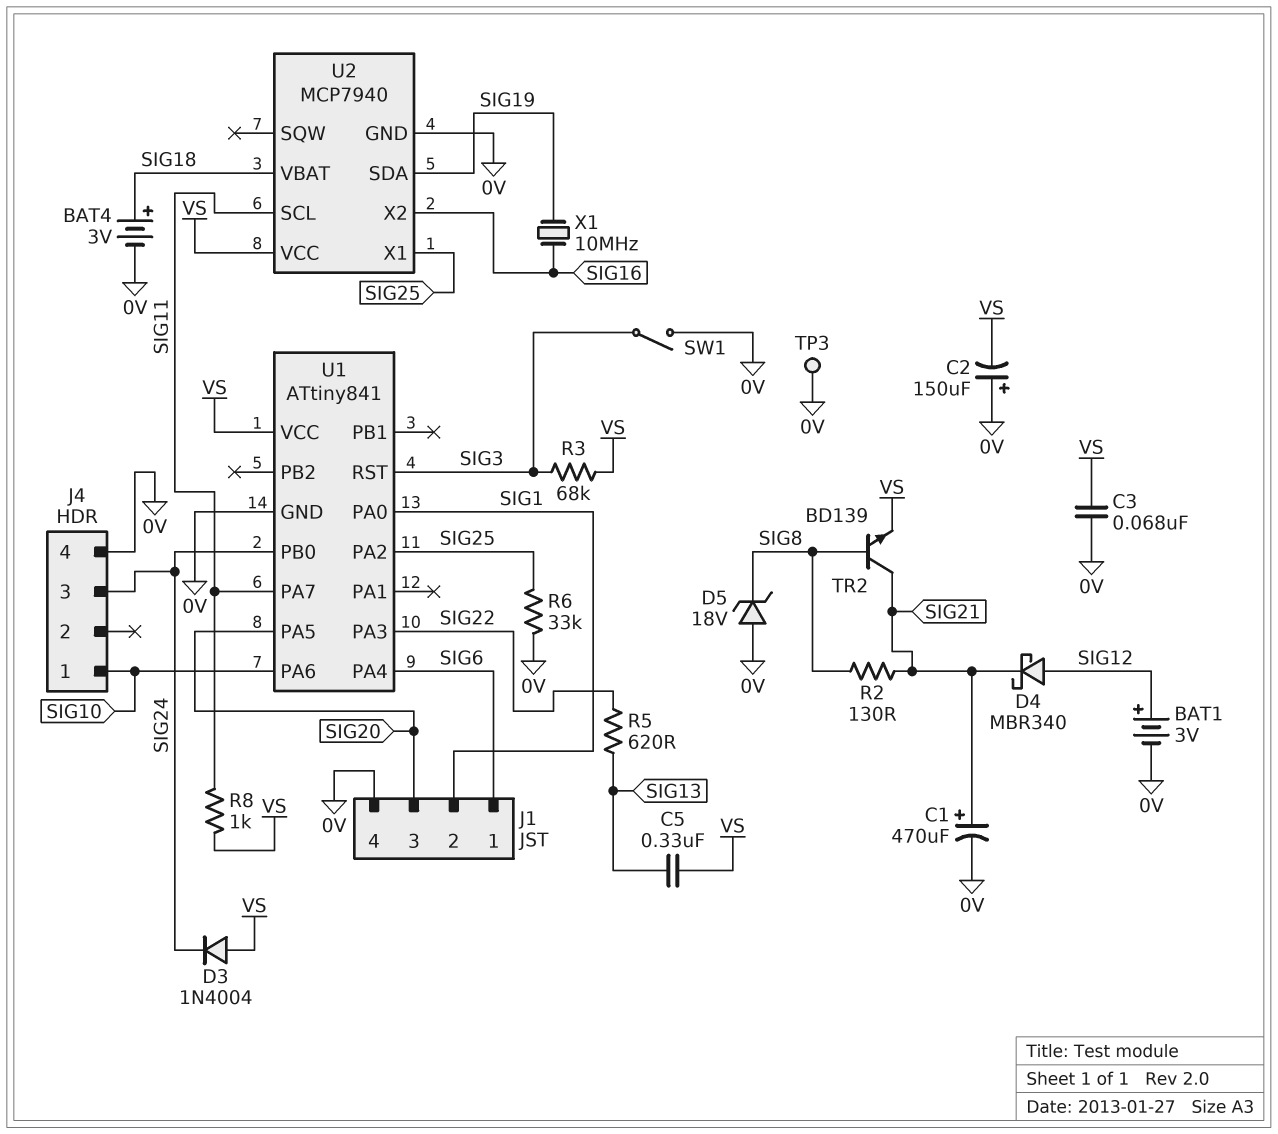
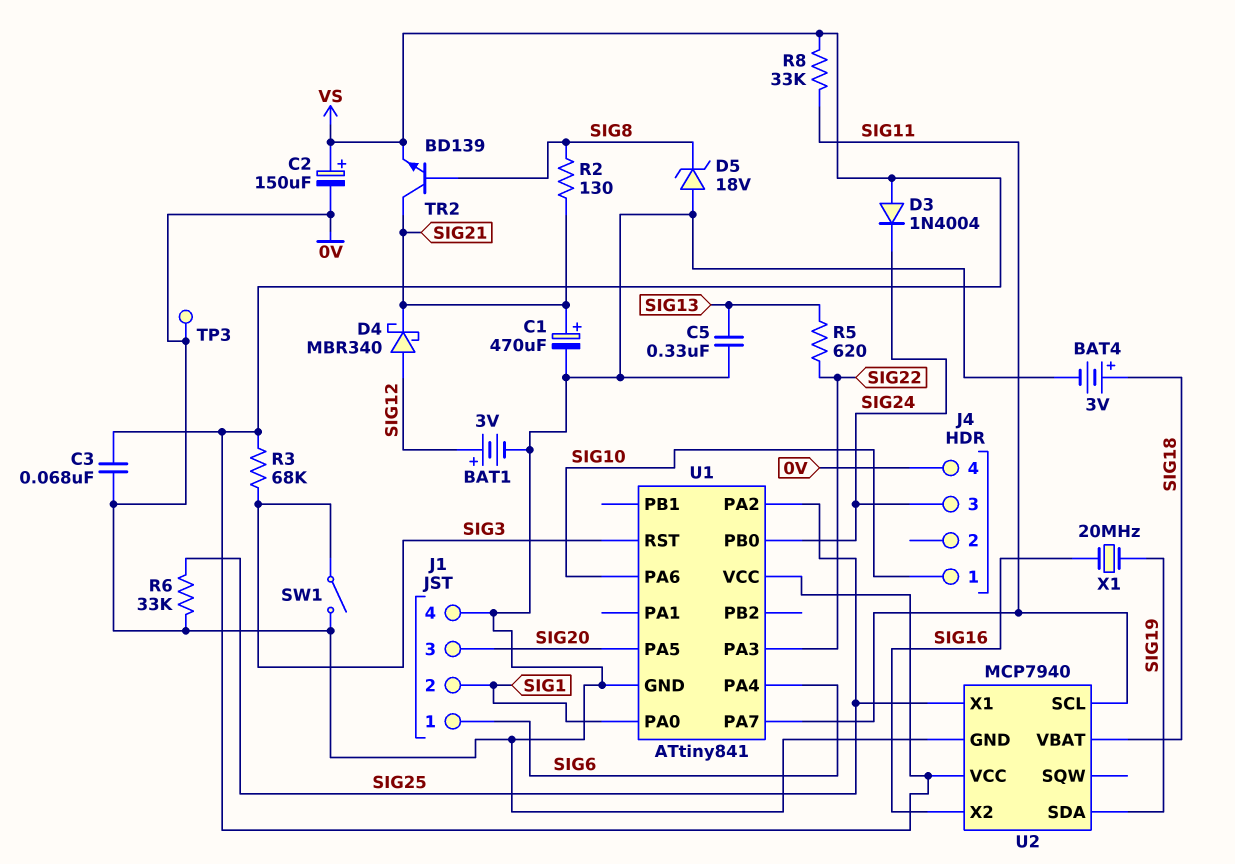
C2: 150uF (plus 0V, minus VS) -> 150uF (plus VS, minus 0V)
C5: 330nF (SIG13, VS) -> 330nF (0V, SIG13)
R8: 1k (SIG11, VS) -> 33k (SIG11, VS)
X1: 10MHz (SIG16, SIG19) -> 20MHz (SIG16, SIG19)

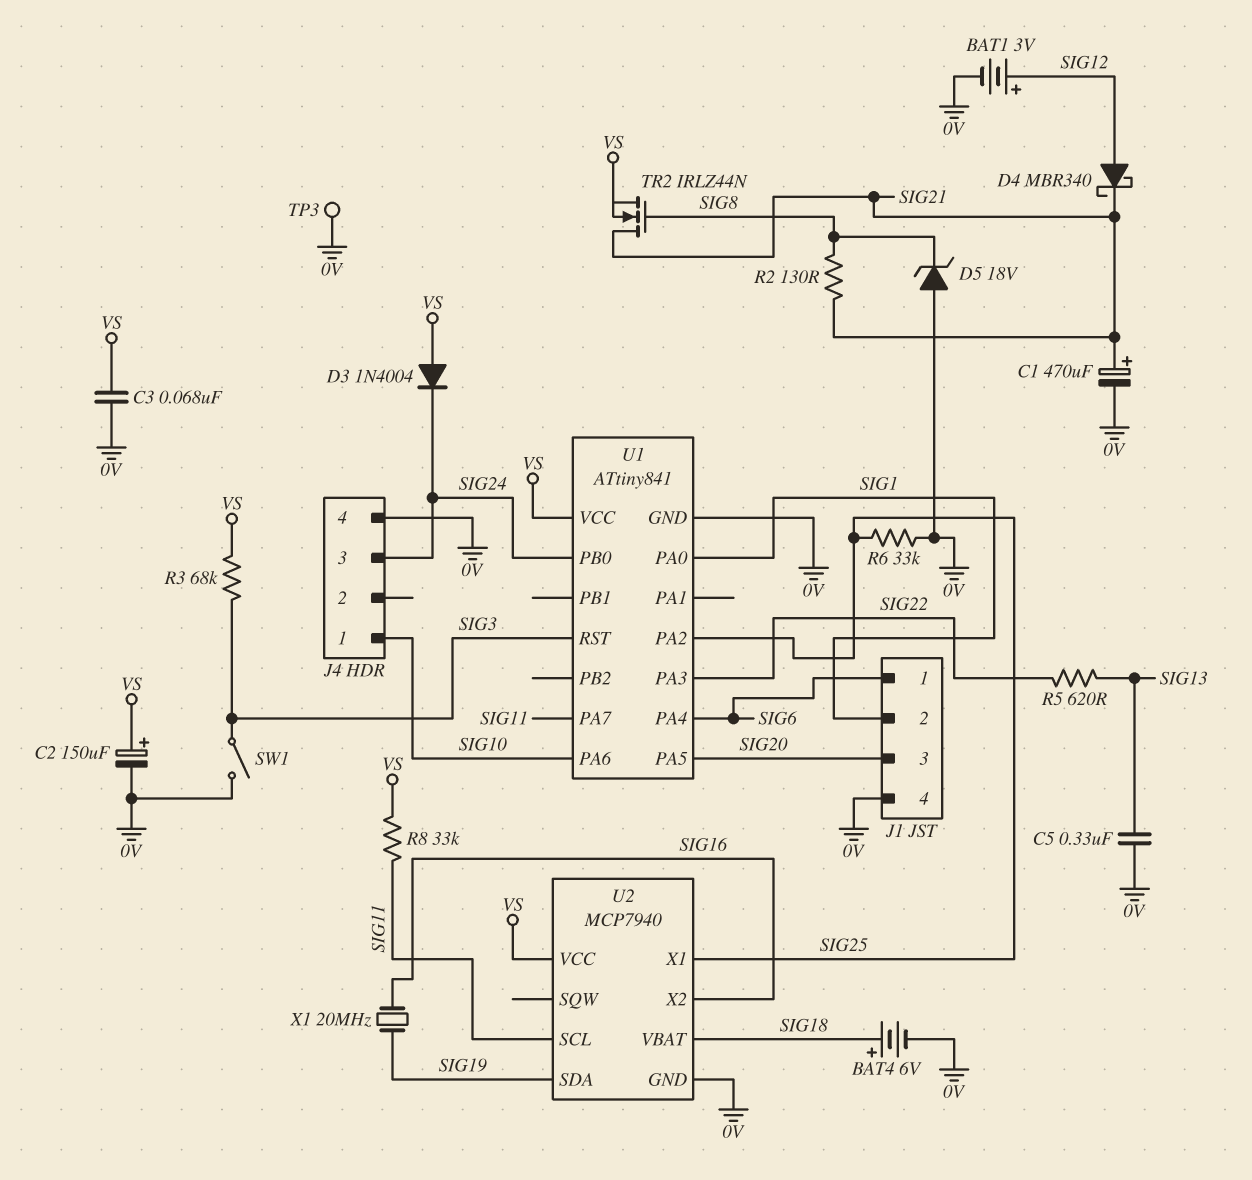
BAT4: 3V (plus SIG18, minus 0V) -> 6V (plus SIG18, minus 0V)
TR2: NPN BD139 (B SIG8, C SIG21, E VS) -> NMOS IRLZ44N (G SIG8, D SIG21, S VS)

